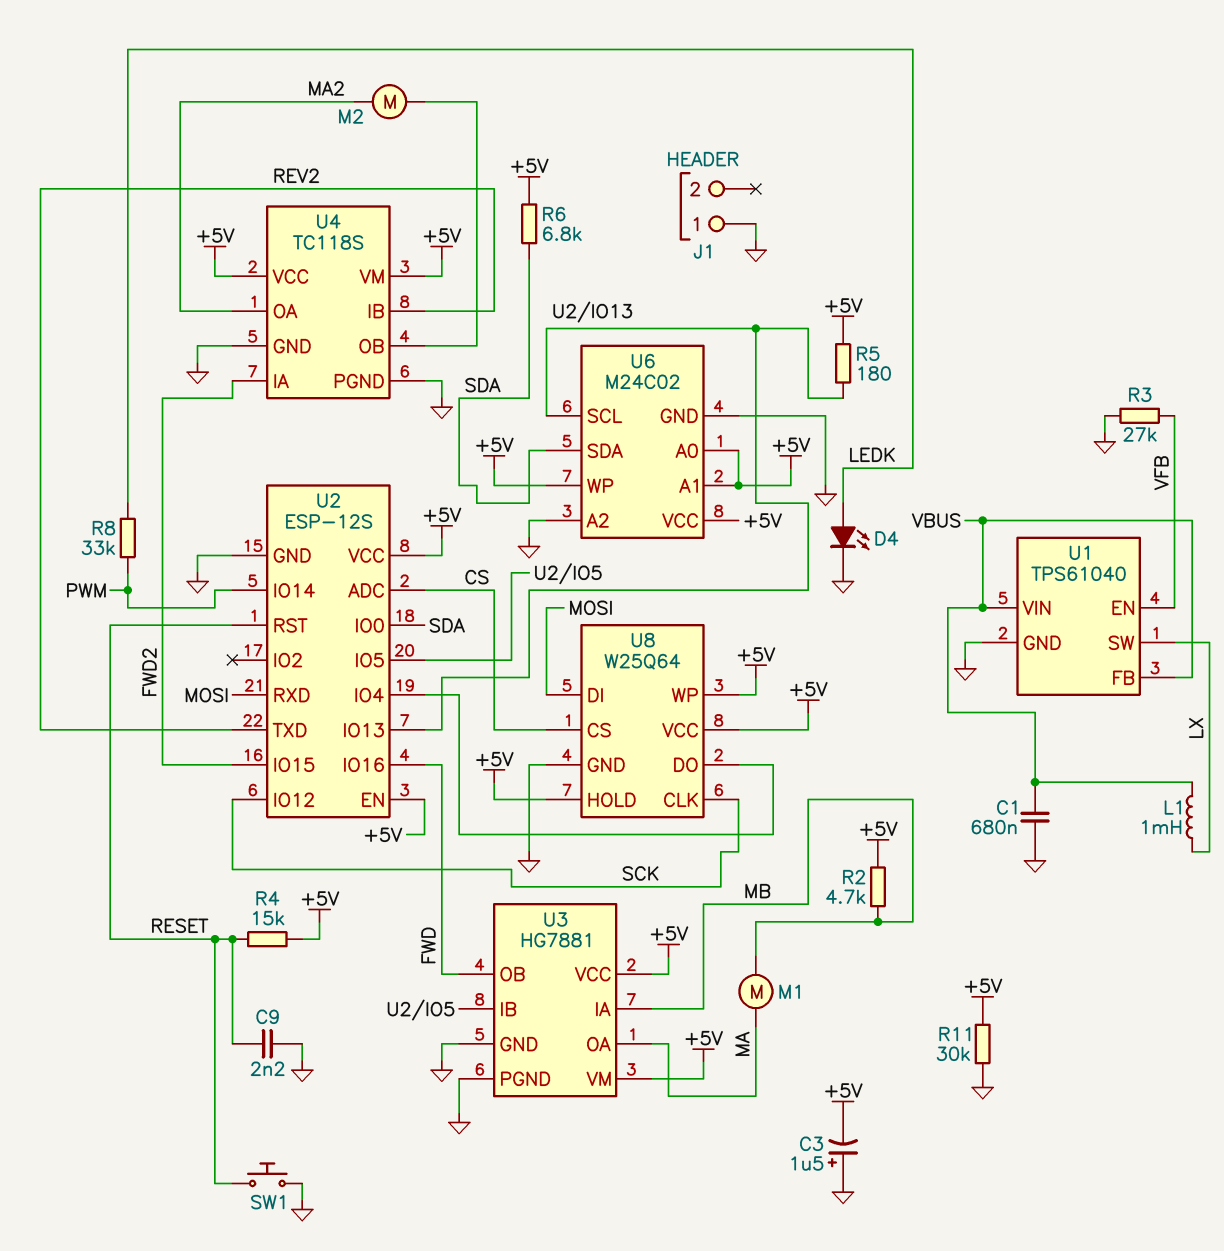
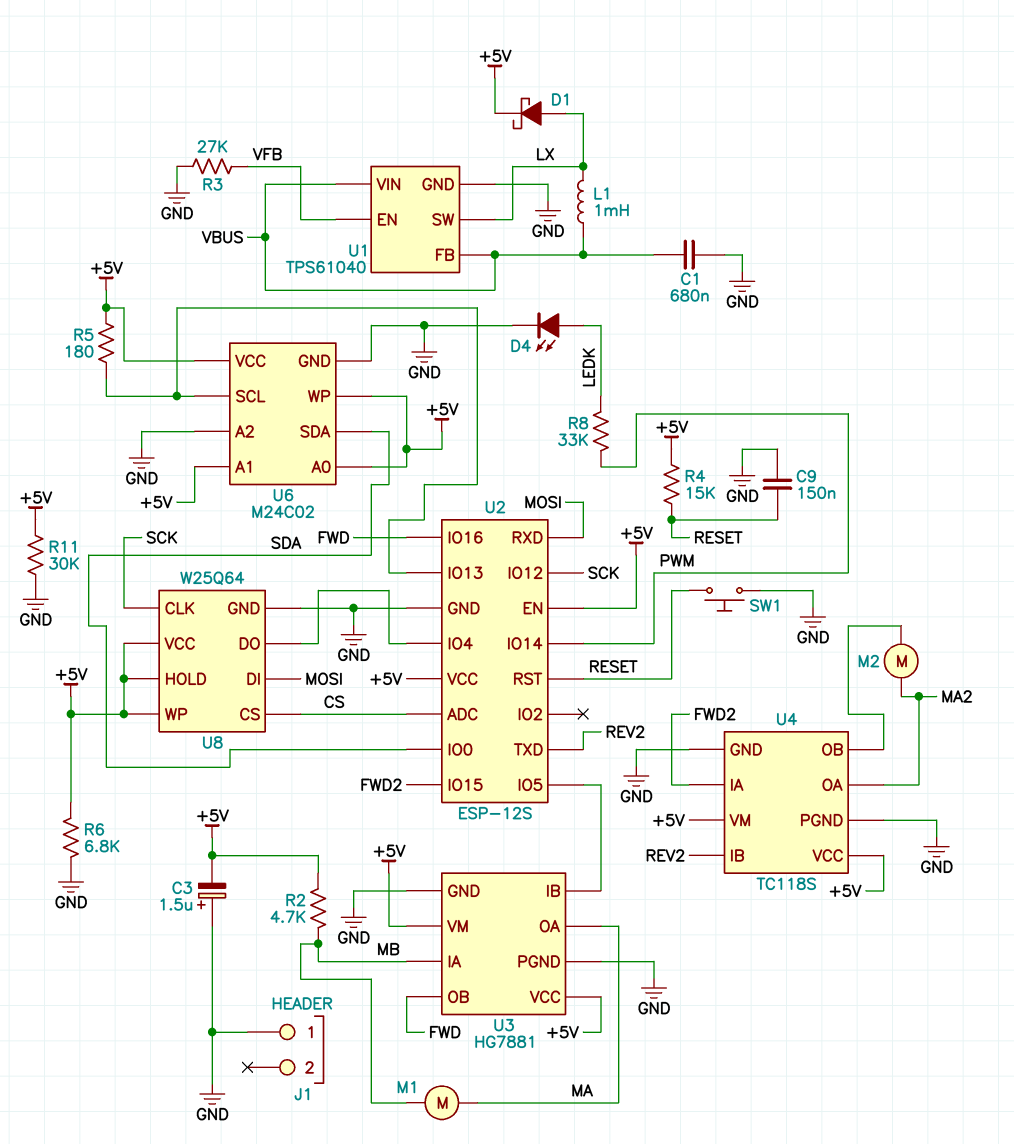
C9: 2.2nF (GND, RESET) -> 150nF (GND, RESET)
D1: none -> schottky (A LX, K +5V)
R6: 6.8k (+5V, SDA) -> 6.8k (+5V, GND)

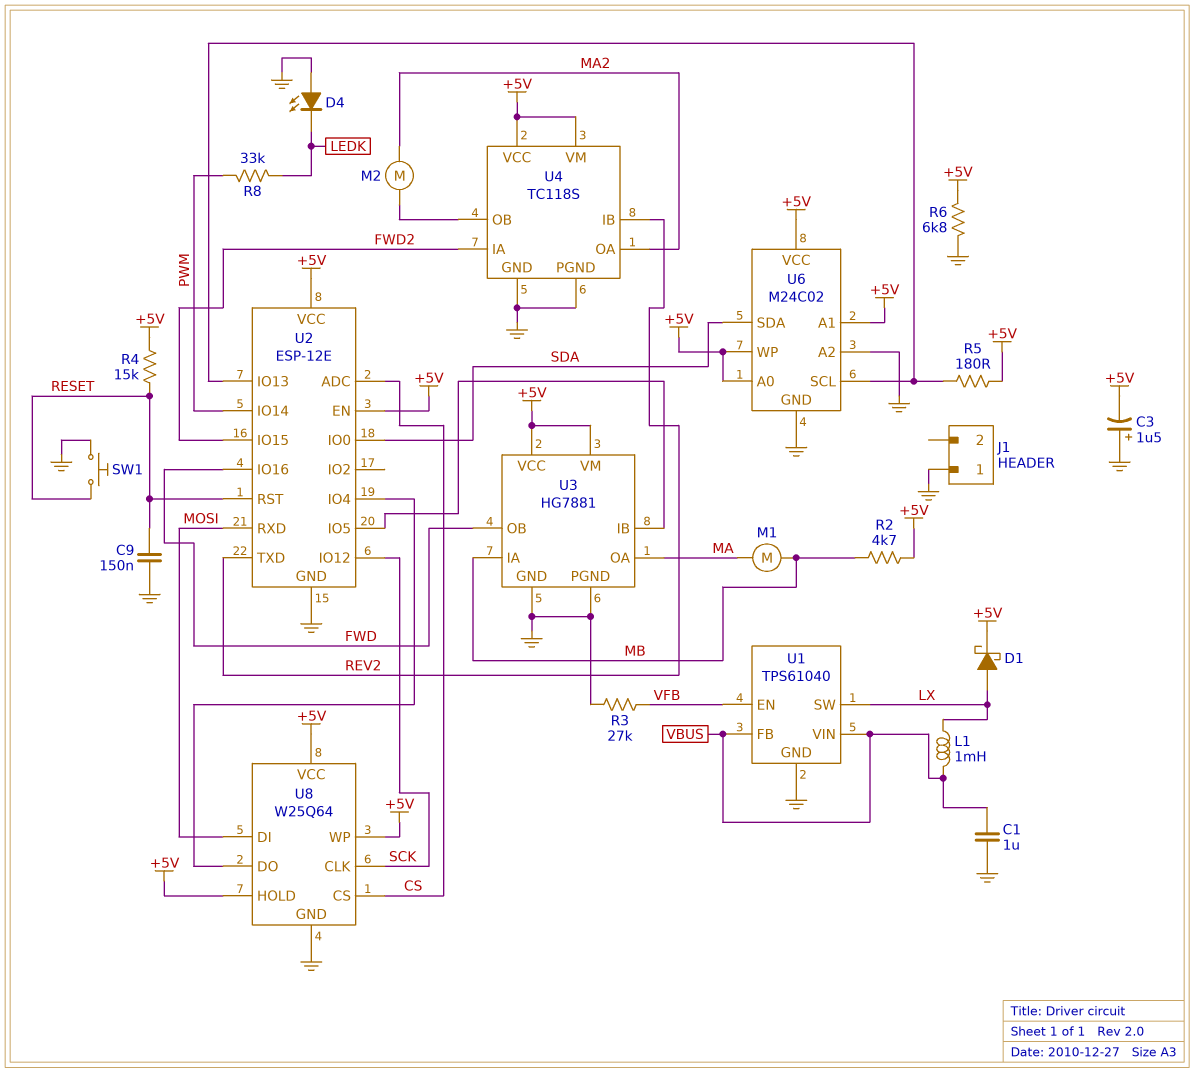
C1: 680nF (GND, VBUS) -> 1uF (GND, VBUS)
D4: LED (A LEDK, K GND) -> LED (A GND, K LEDK)
R11: 30k (+5V, GND) -> none
U2: ESP-12S -> ESP-12E

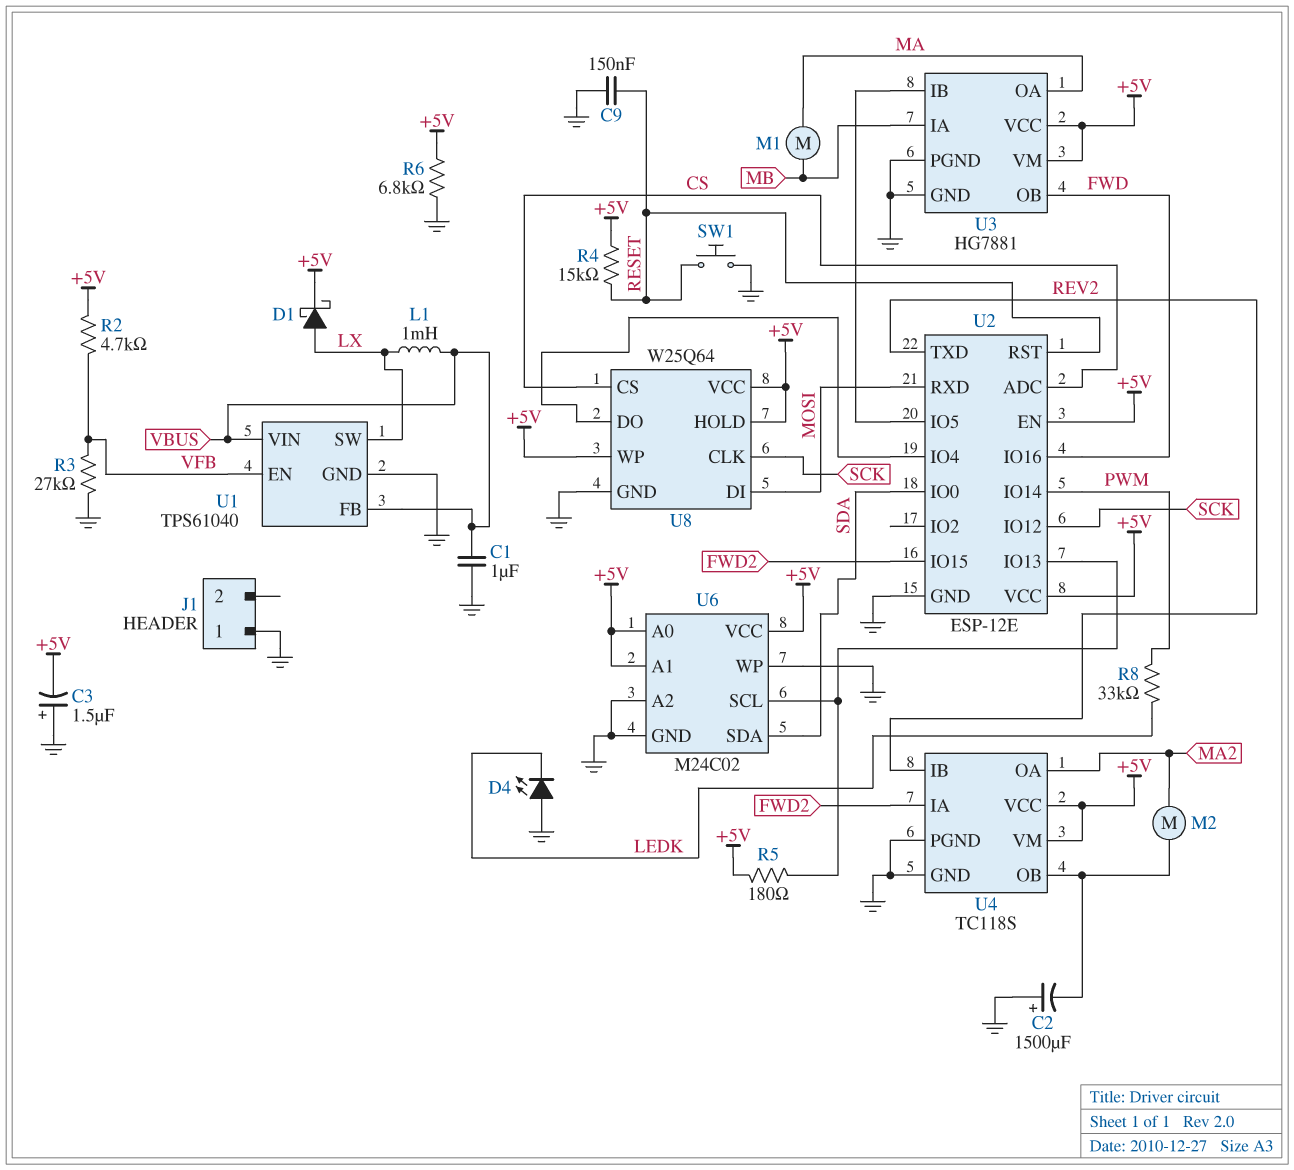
C2: none -> 1500uF (plus GND, minus U4/OB)
R2: 4.7k (+5V, MB) -> 4.7k (+5V, VFB)
U6 pin WP: +5V -> GND

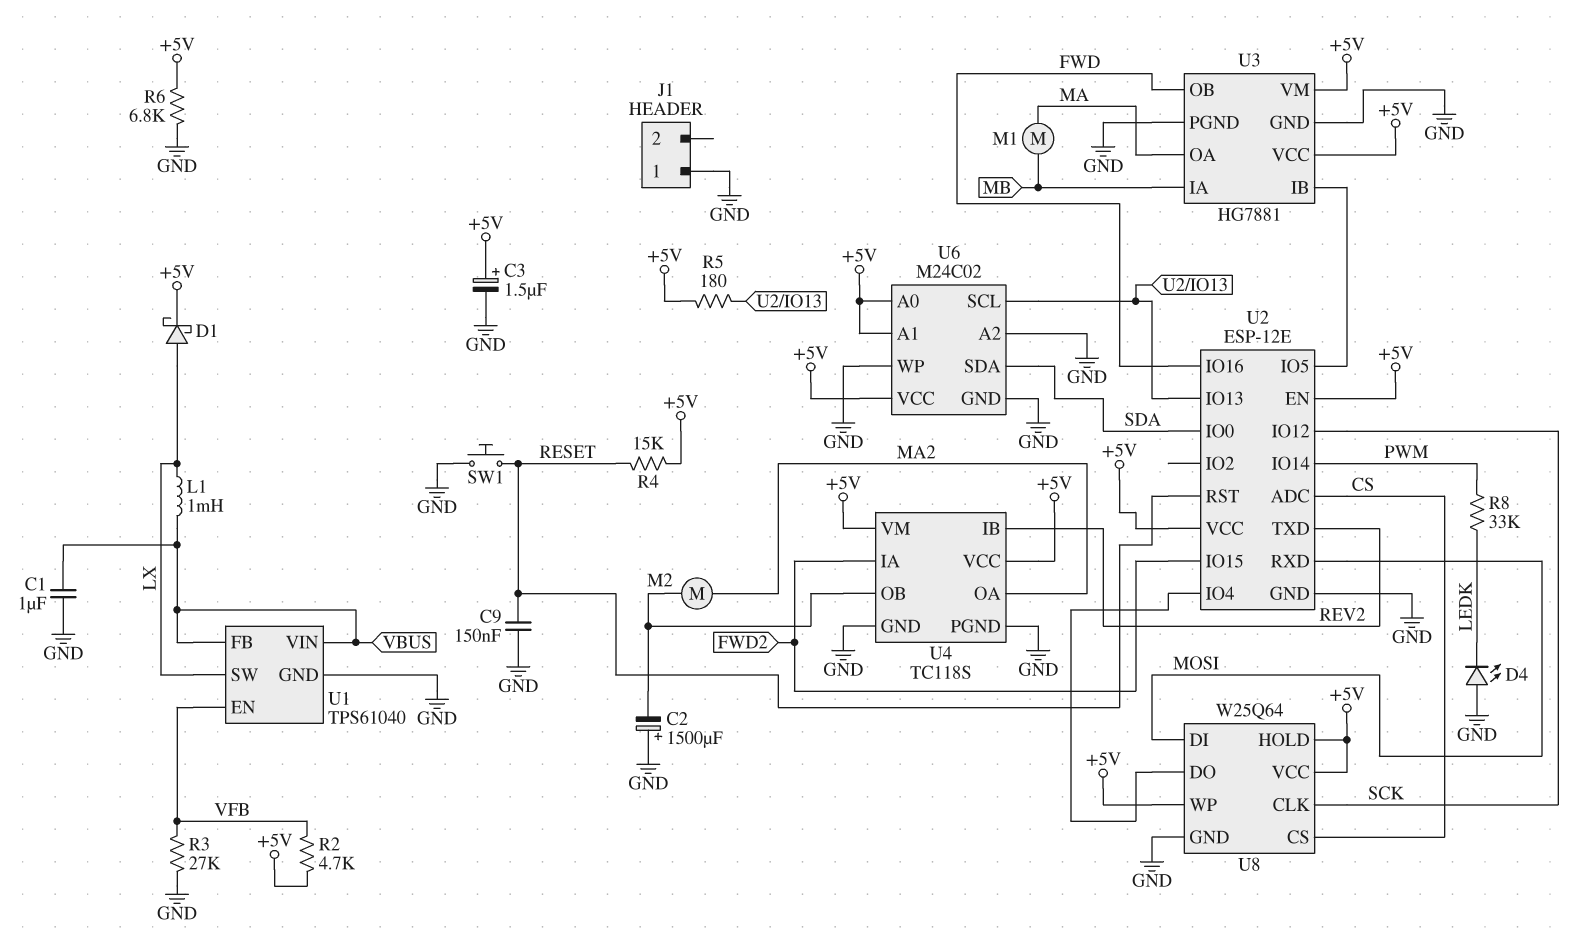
C3: 1.5uF (plus GND, minus +5V) -> 1.5uF (plus +5V, minus GND)

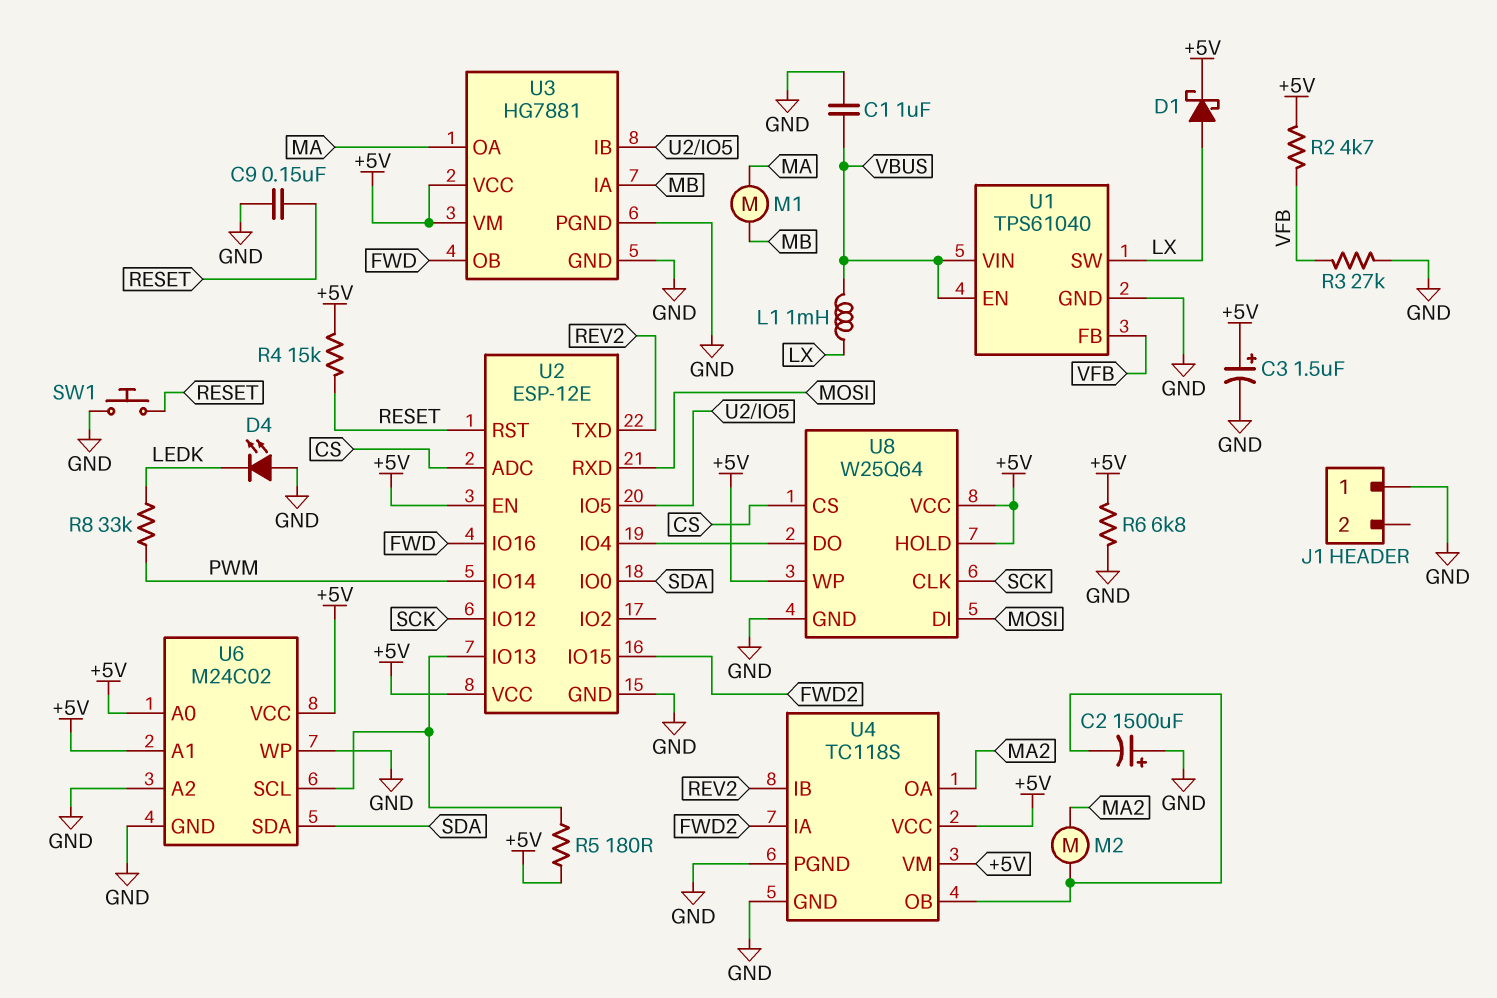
U1 pin EN: VFB -> VBUS
U1 pin FB: VBUS -> VFB

